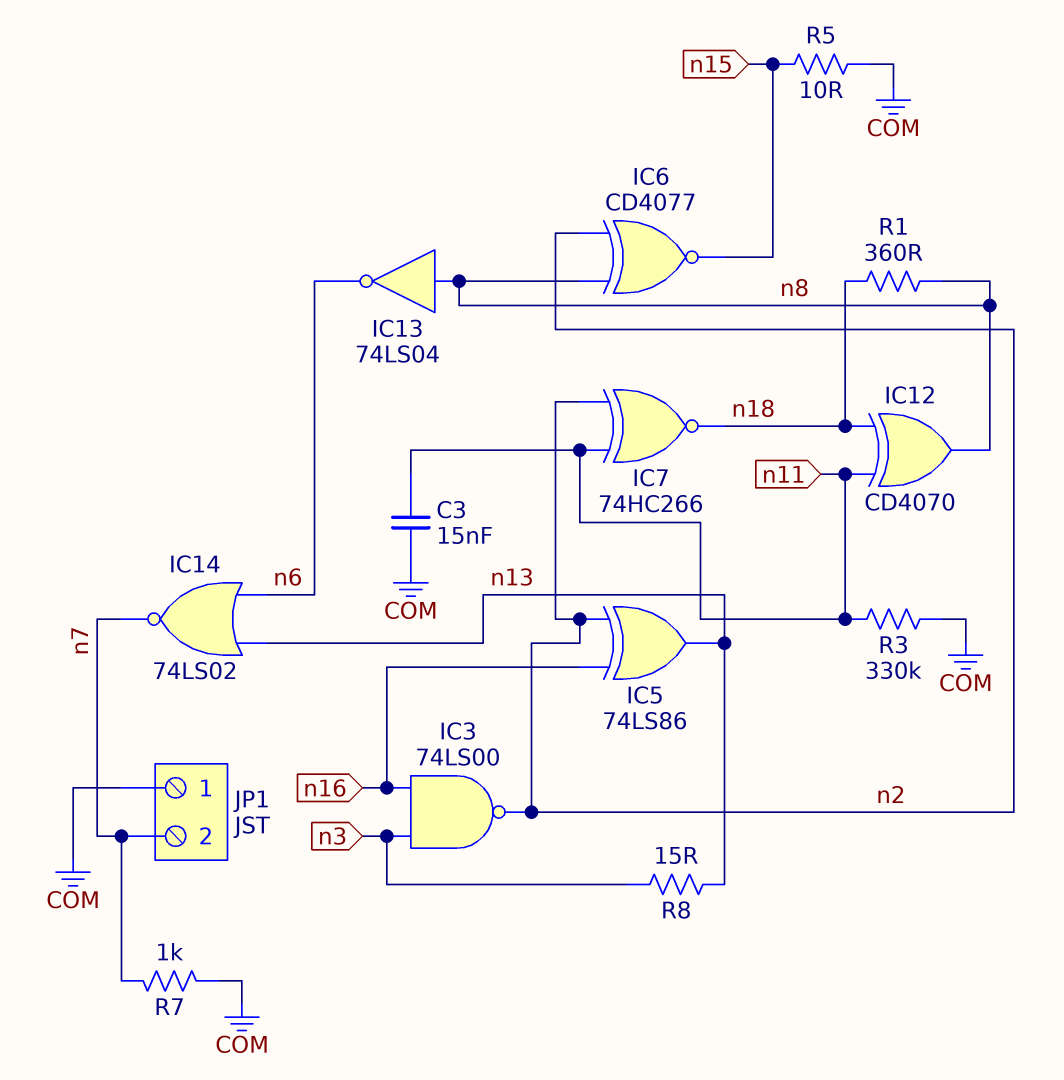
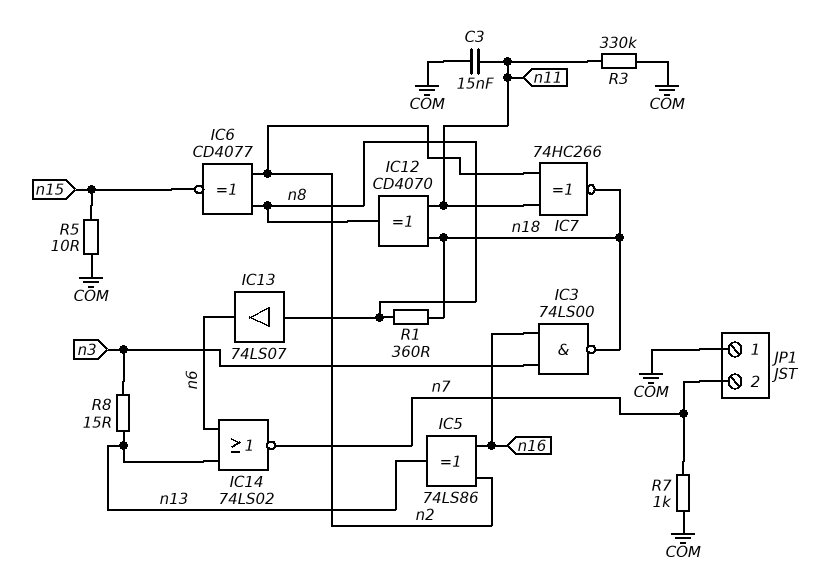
IC3: NAND 74LS00 (in n3, in n16, out n2) -> NAND 74LS00 (in n3, in n16, out n18)
IC13: NOT 74LS04 (in n8, out n6) -> buffer 74LS07 (in n8, out n6)

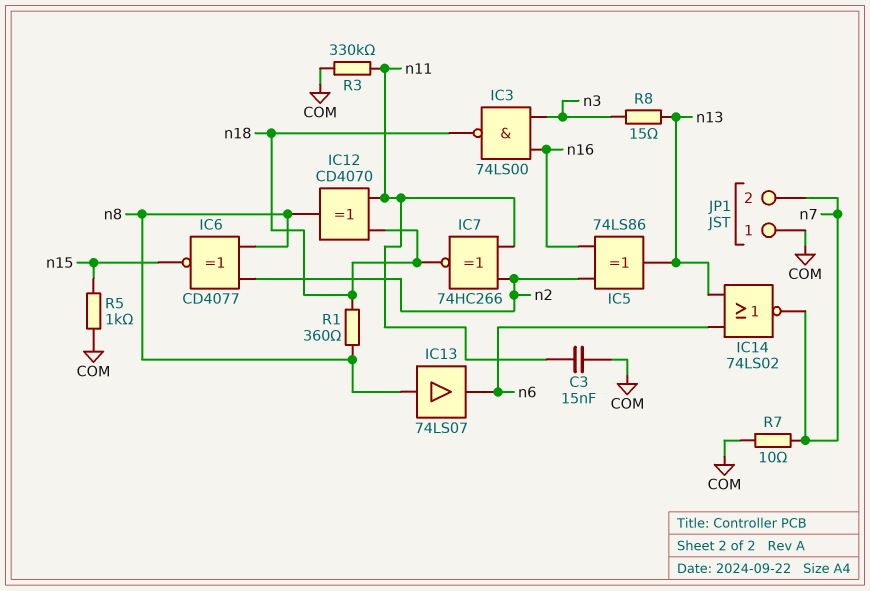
R5: 10 (COM, n15) -> 1k (COM, n15)
R7: 1k (COM, n7) -> 10 (COM, n7)

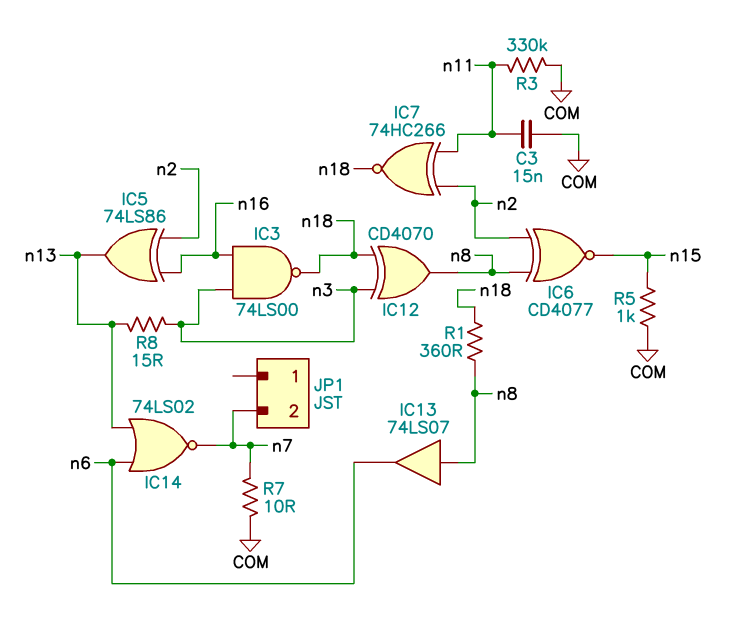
IC12: XOR CD4070 (in n11, in n18, out n8) -> XOR CD4070 (in n3, in n18, out n8)
JP1 pin 1: COM -> none

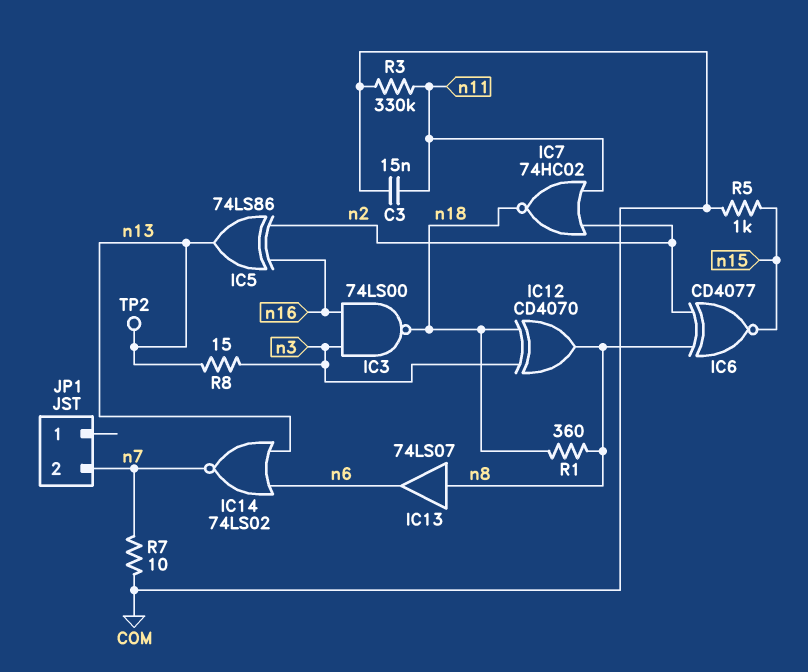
IC7: XNOR 74HC266 (in n2, in n11, out n18) -> NOR 74HC02 (in n2, in n11, out n18)
TP2: none -> test point (n13)

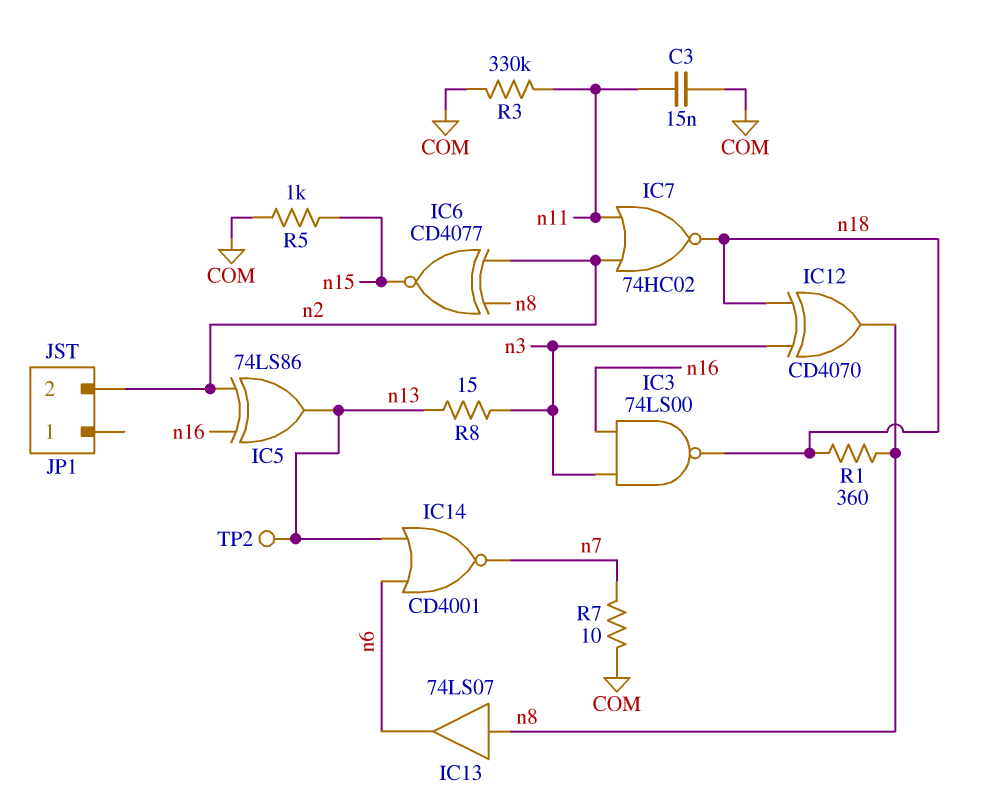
IC14: NOR 74LS02 (in n6, in n13, out n7) -> NOR CD4001 (in n6, in n13, out n7)
JP1 pin 2: n7 -> n2

